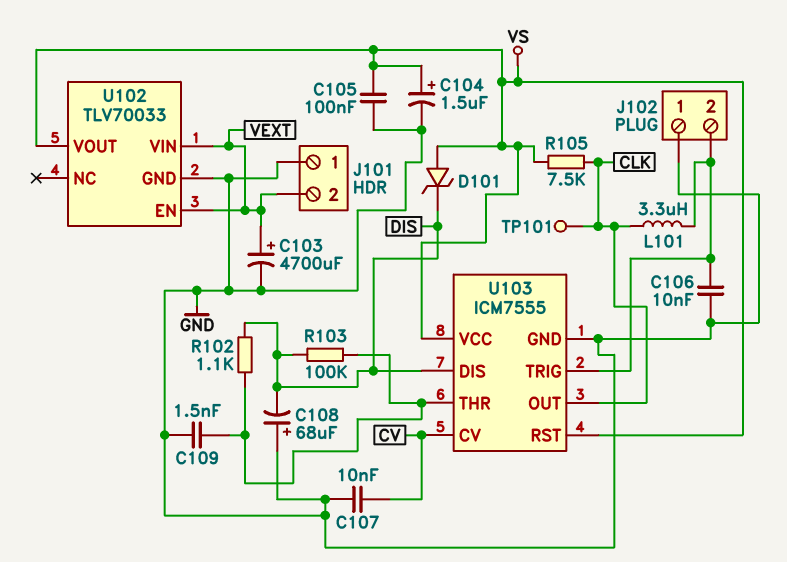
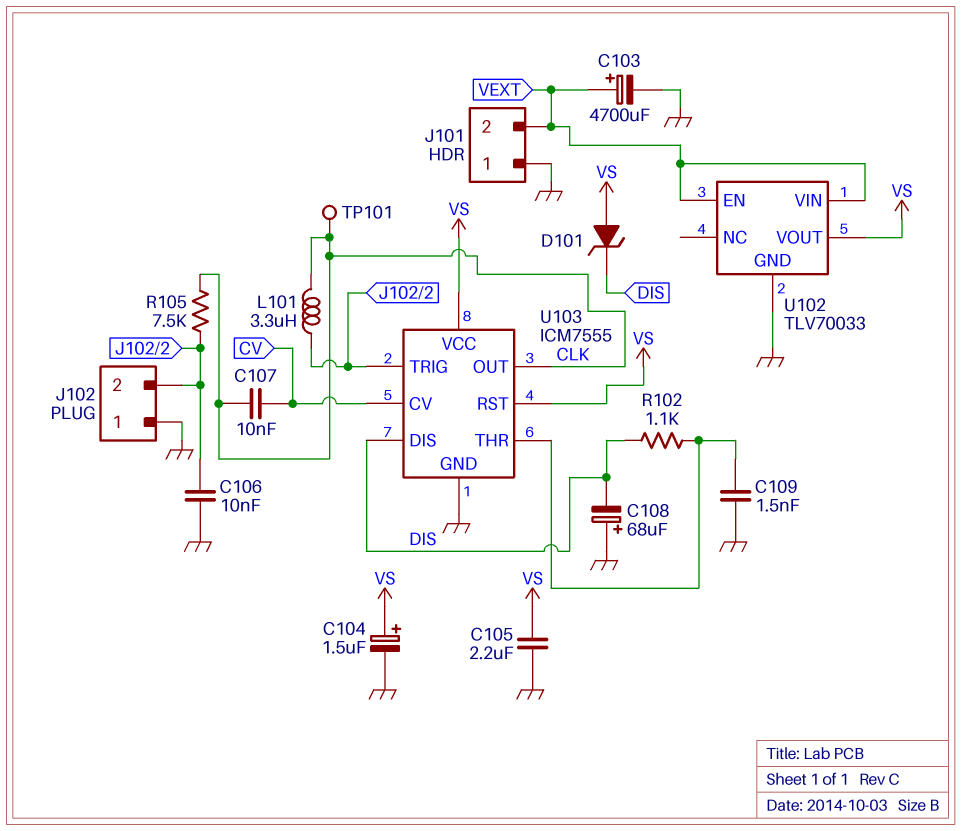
C105: 100nF (GND, VS) -> 2.2uF (GND, VS)
C107: 10nF (CV, GND) -> 10nF (CLK, CV)
R103: 100k (DIS, U103/THR) -> none
R105: 7.5k (CLK, VS) -> 7.5k (CLK, J102/2)

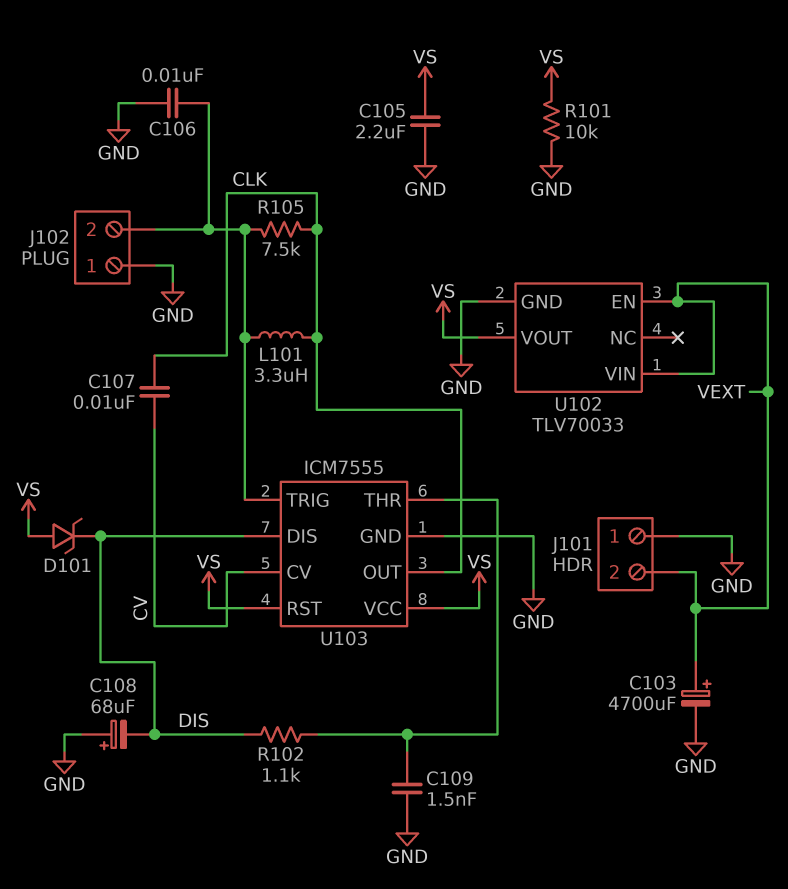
C104: 1.5uF (plus VS, minus GND) -> none
R101: none -> 10k (GND, VS)
TP101: test point (CLK) -> none

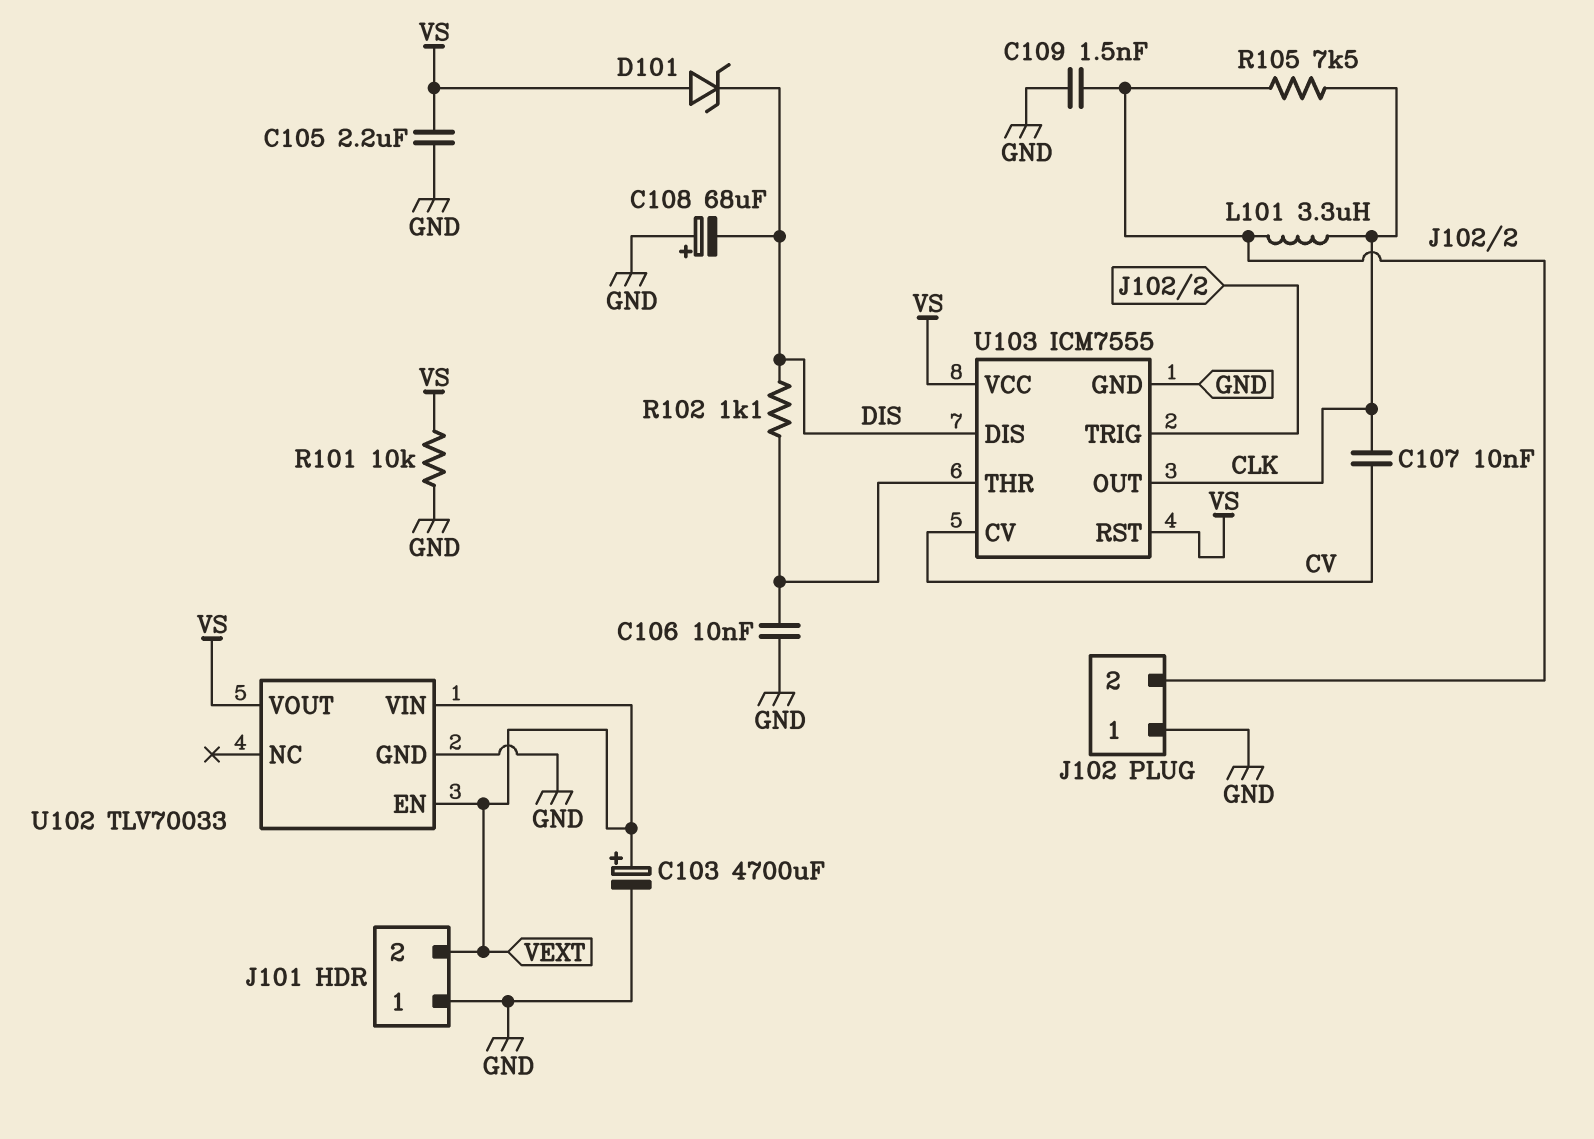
C106: 10nF (GND, J102/2) -> 10nF (GND, U103/THR)
C109: 1.5nF (GND, U103/THR) -> 1.5nF (GND, J102/2)

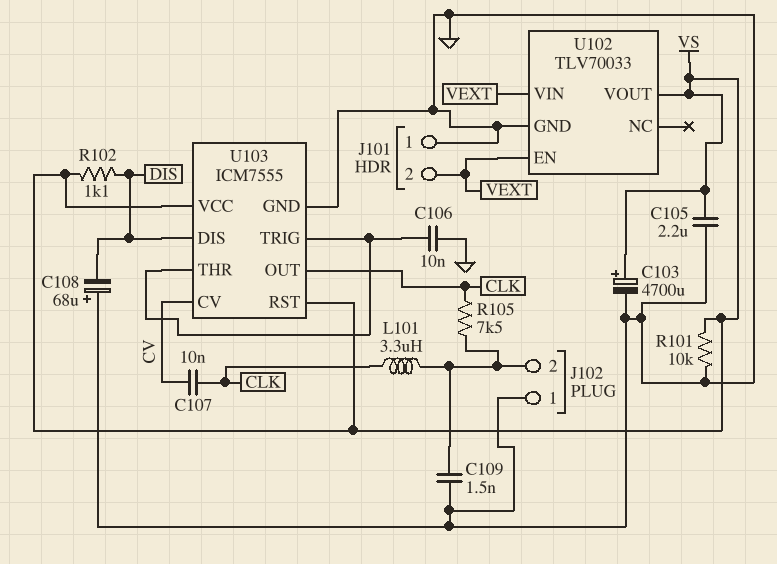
C103: 4700uF (plus VEXT, minus GND) -> 4700uF (plus VS, minus GND)
D101: zener (A VS, K DIS) -> none
R102: 1.1k (DIS, U103/THR) -> 1.1k (DIS, VS)
U103 pin TRIG: J102/2 -> U103/THR

